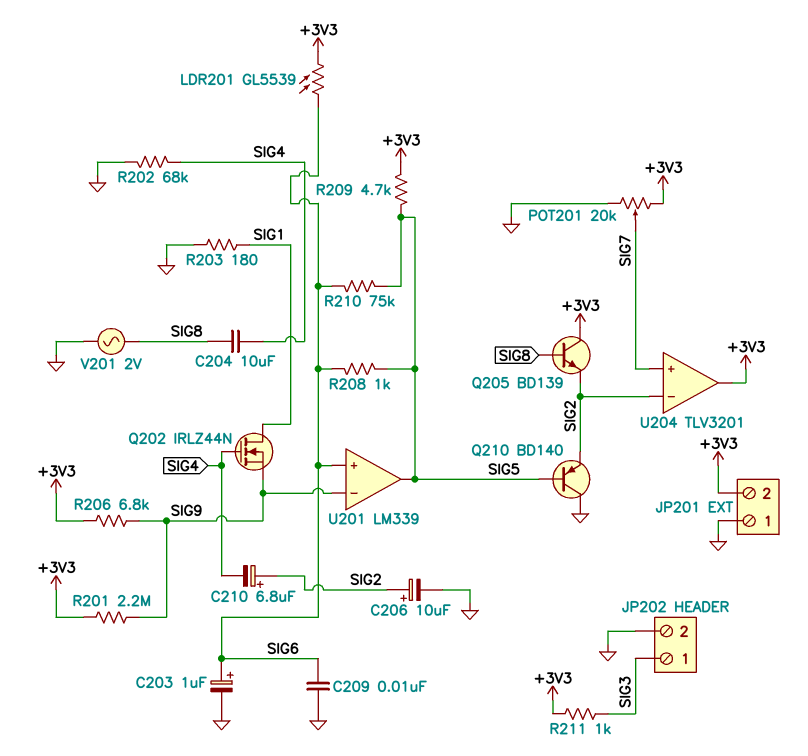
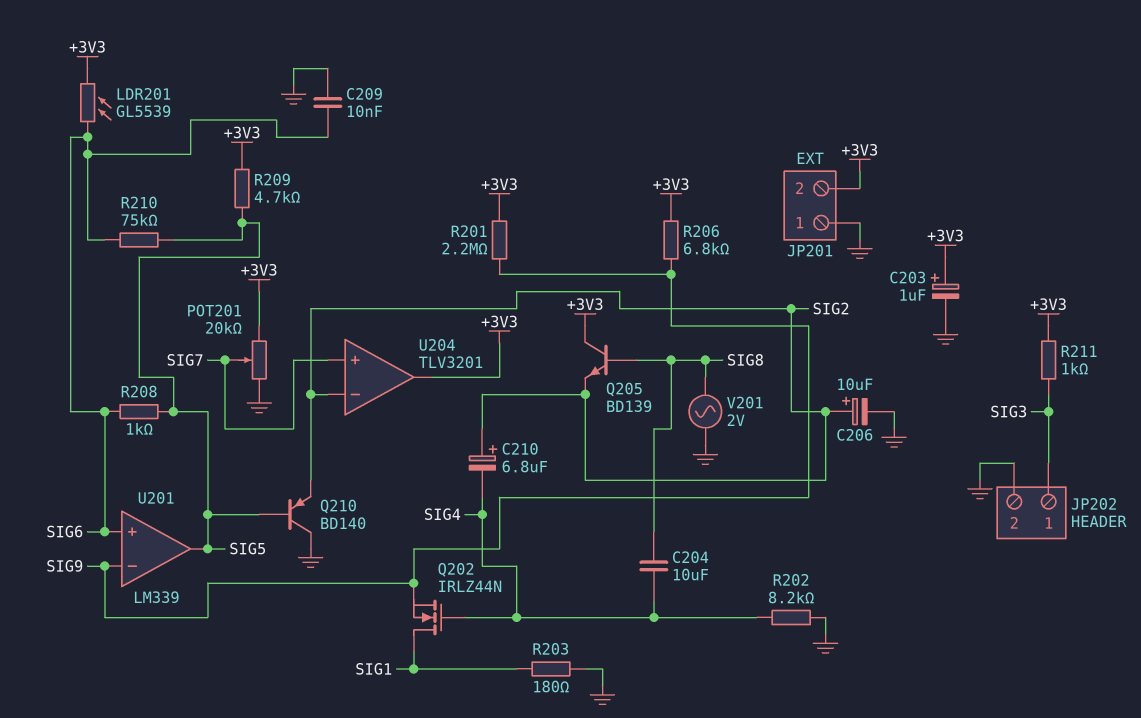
C203: 1uF (plus SIG6, minus GND) -> 1uF (plus +3V3, minus GND)
R202: 68k (GND, SIG4) -> 8.2k (GND, SIG4)

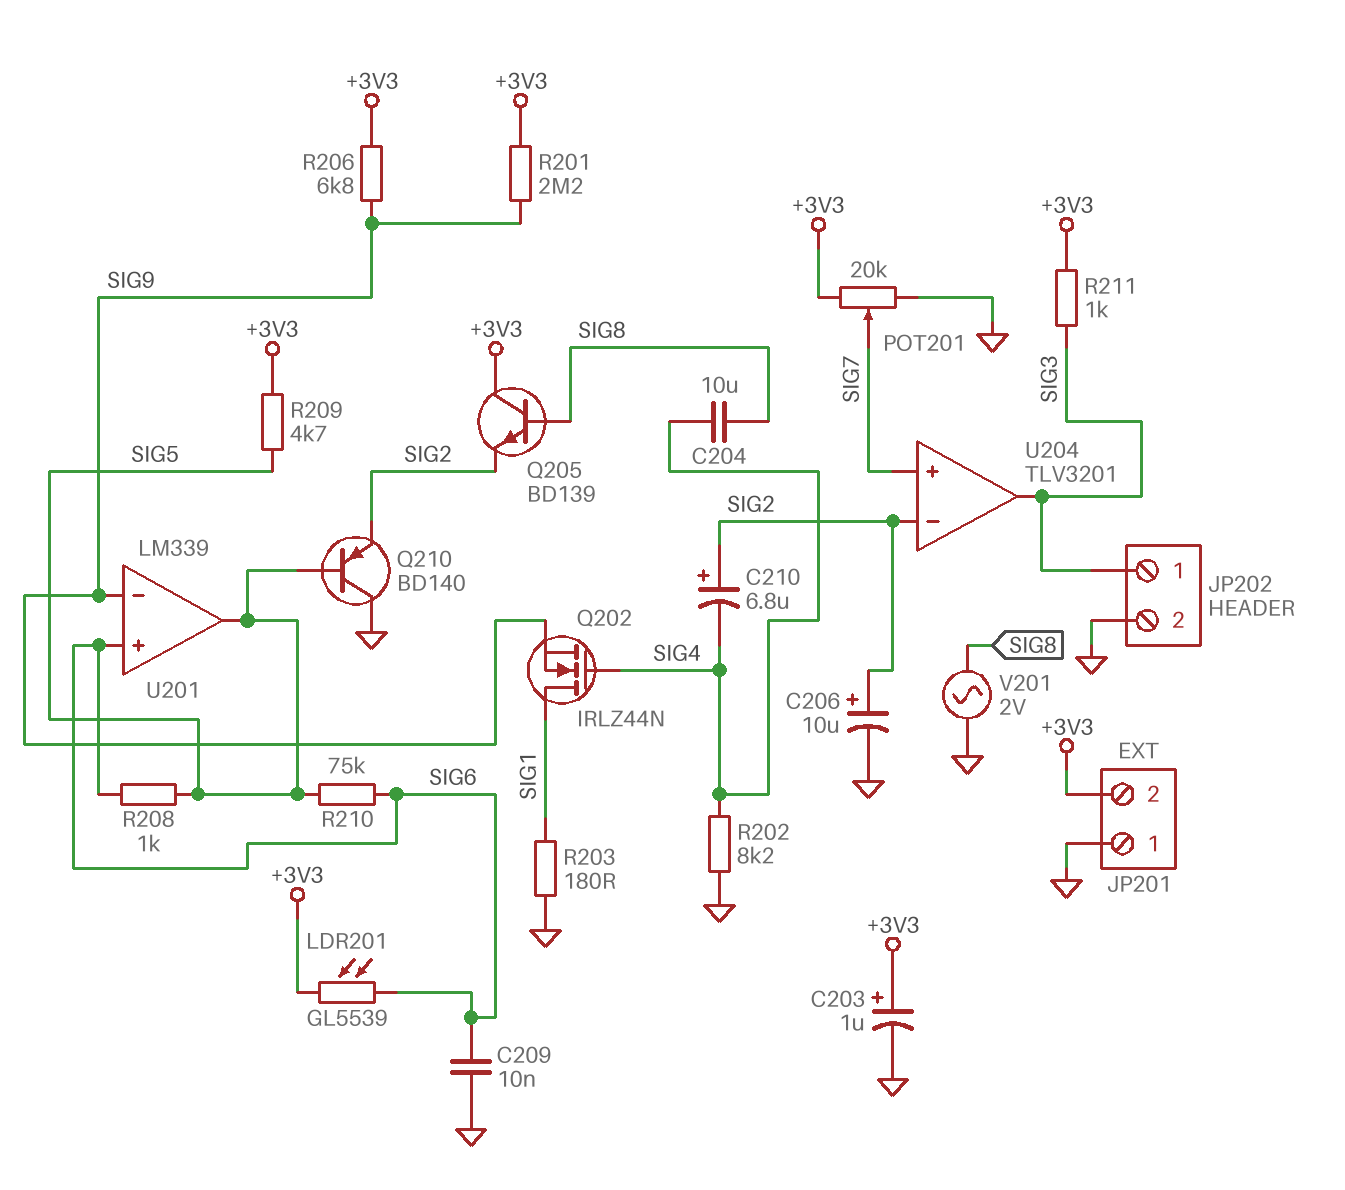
U204 pin out: +3V3 -> SIG3

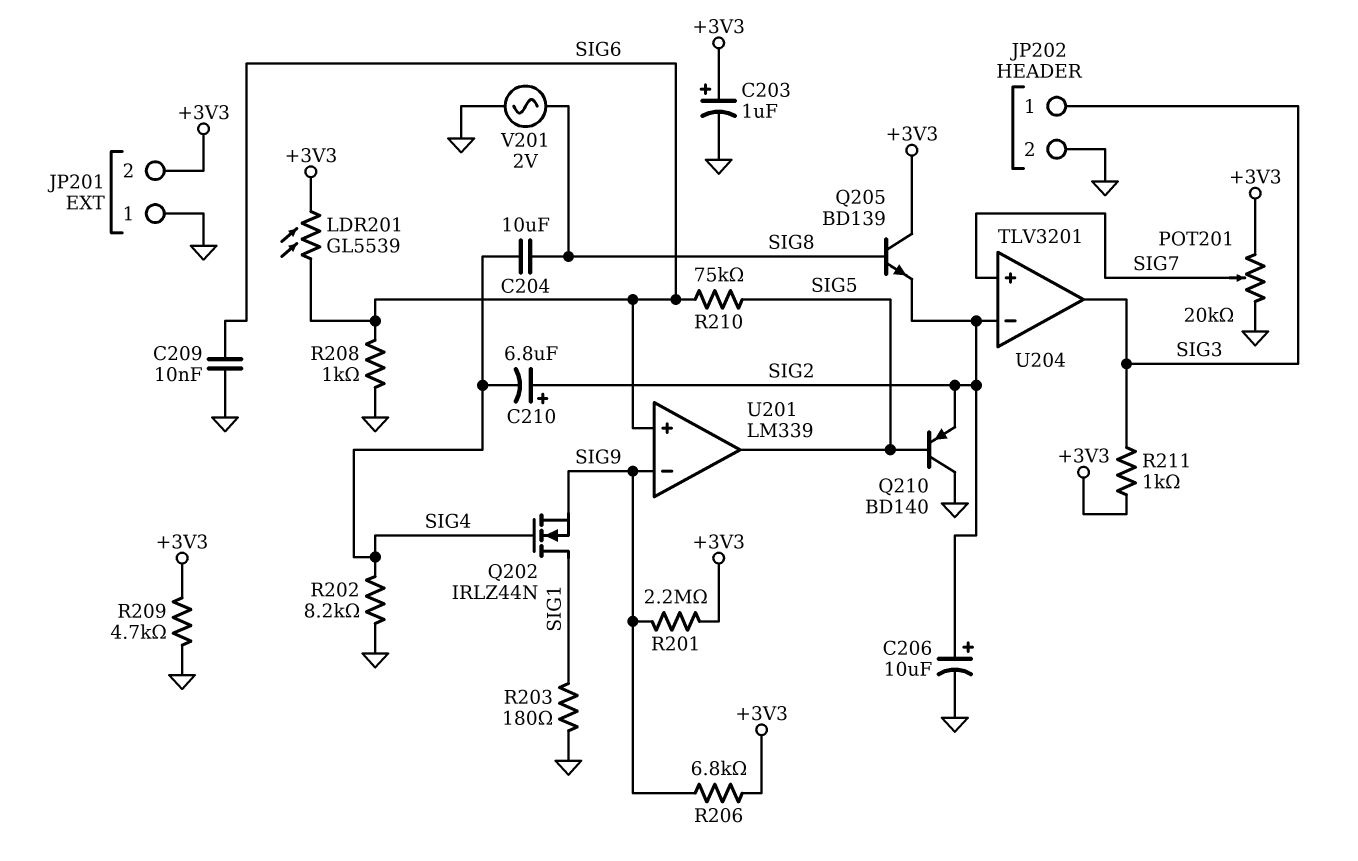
R208: 1k (SIG5, SIG6) -> 1k (GND, SIG6)
R209: 4.7k (+3V3, SIG5) -> 4.7k (+3V3, GND)

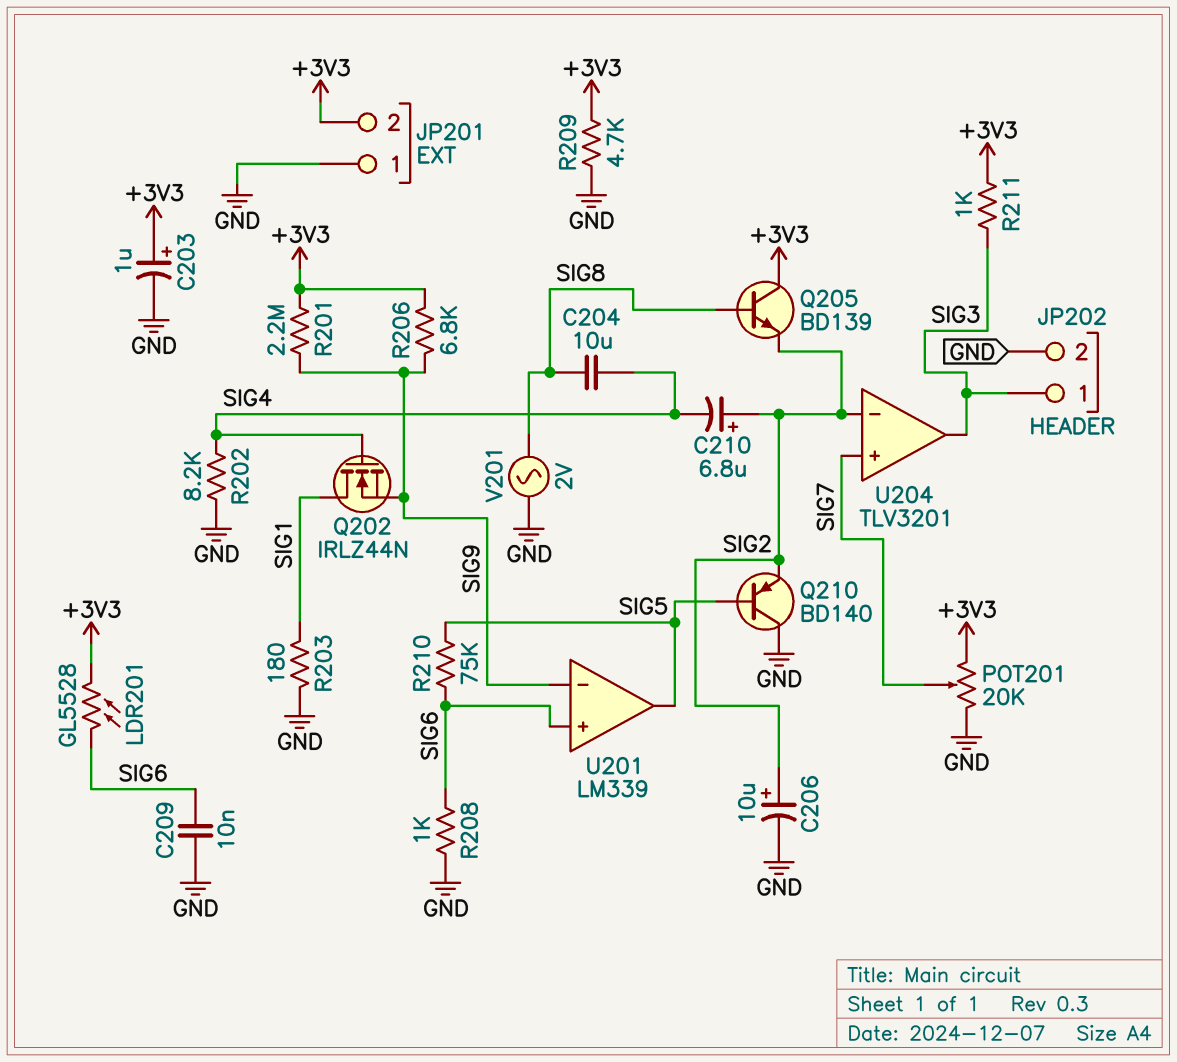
LDR201: GL5539 (+3V3, SIG6) -> GL5528 (+3V3, SIG6)

